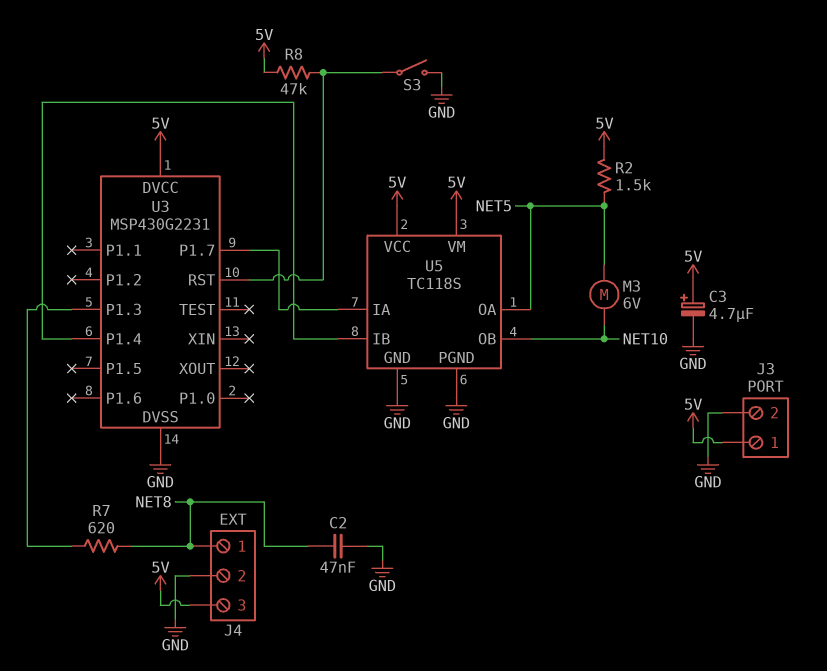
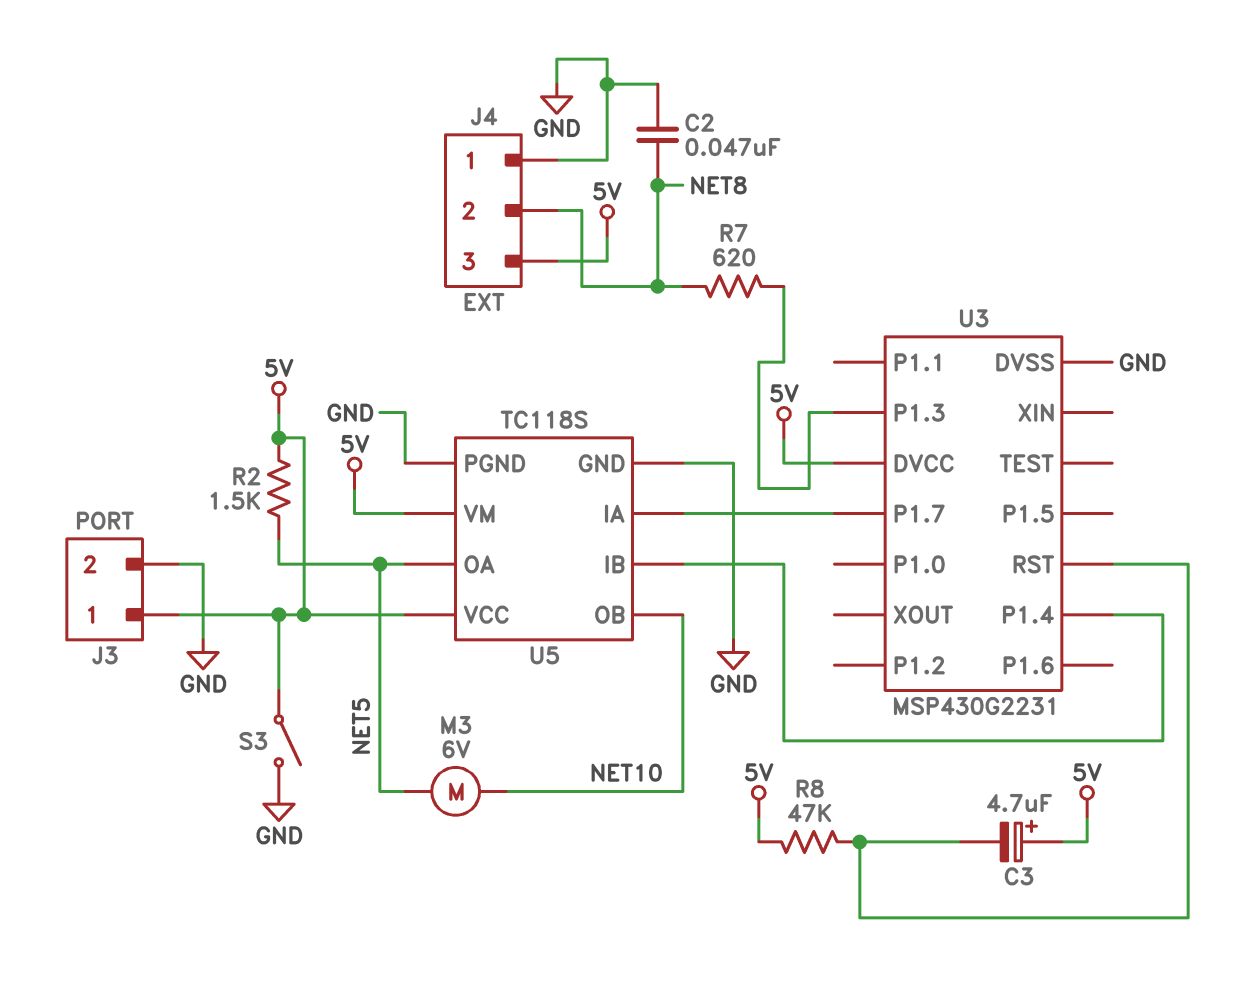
C3: 4.7uF (plus 5V, minus GND) -> 4.7uF (plus 5V, minus U3/RST)
J4 pin 1: NET8 -> GND
J4 pin 2: GND -> NET8
S3: switch (GND, U3/RST) -> switch (5V, GND)

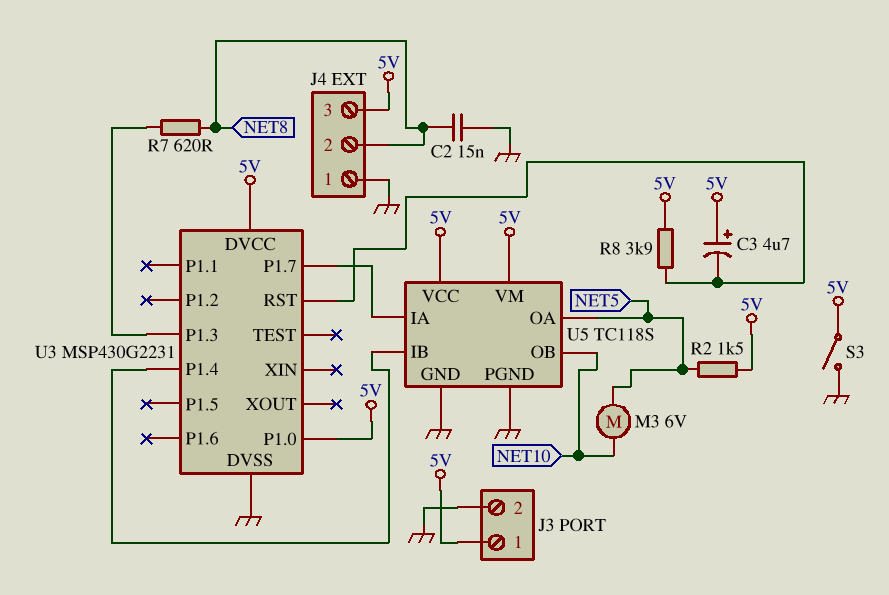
C2: 47nF (GND, NET8) -> 15nF (GND, NET8)
R8: 47k (5V, U3/RST) -> 3.9k (5V, U3/RST)
U3 pin P1.0: none -> 5V

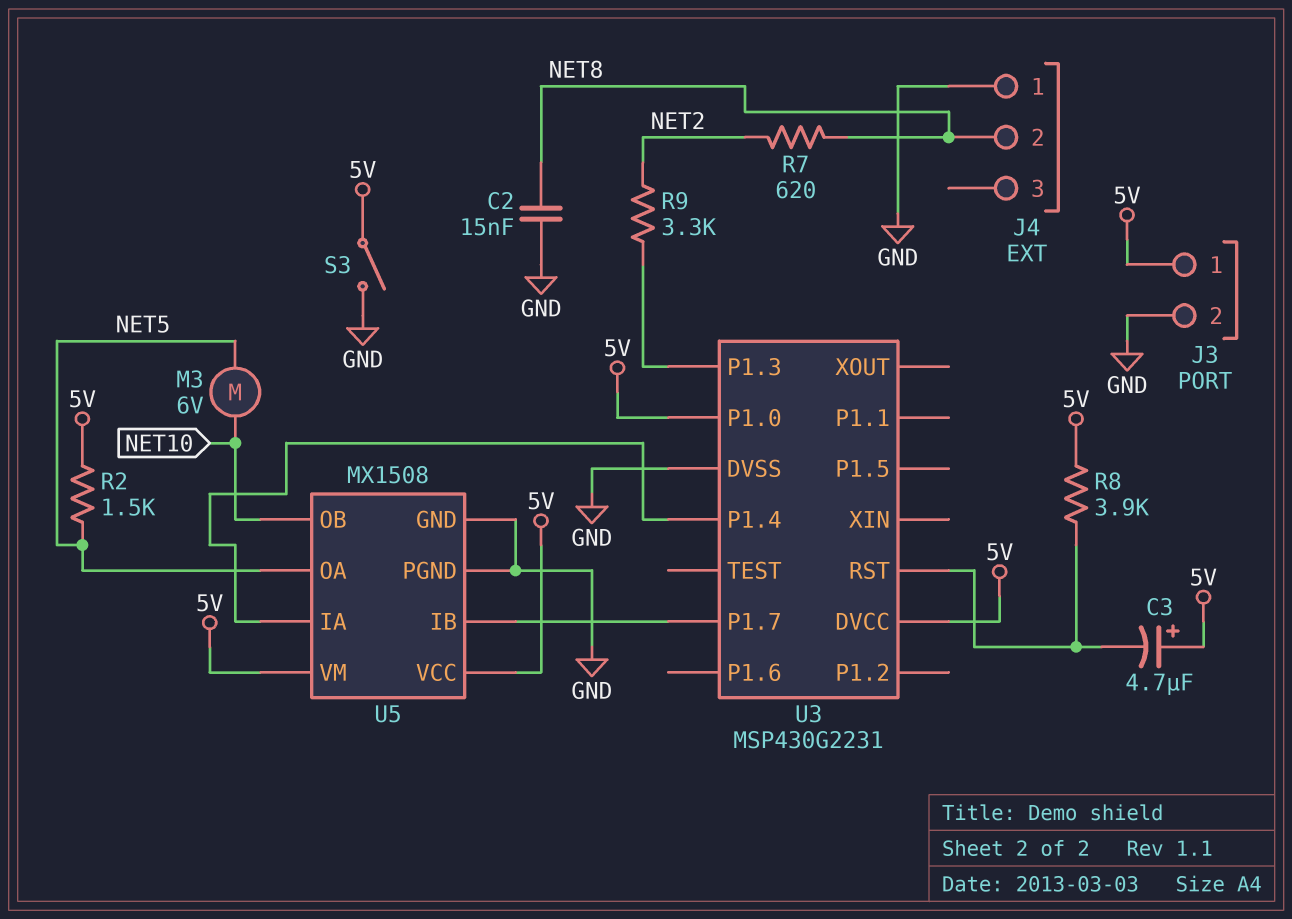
J4 pin 3: 5V -> none
R7: 620 (NET8, U3/P1.3) -> 620 (NET2, NET8)
R9: none -> 3.3k (NET2, U3/P1.3)
U5: TC118S -> MX1508
U5 pin IA: U3/P1.7 -> U3/P1.4
U5 pin IB: U3/P1.4 -> U3/P1.7

